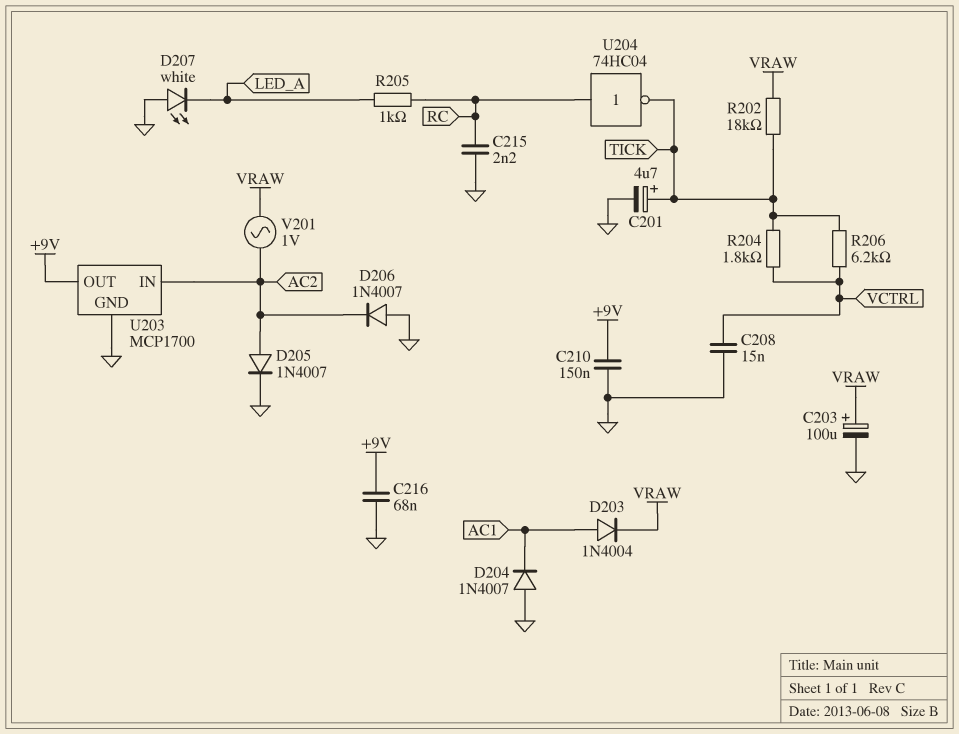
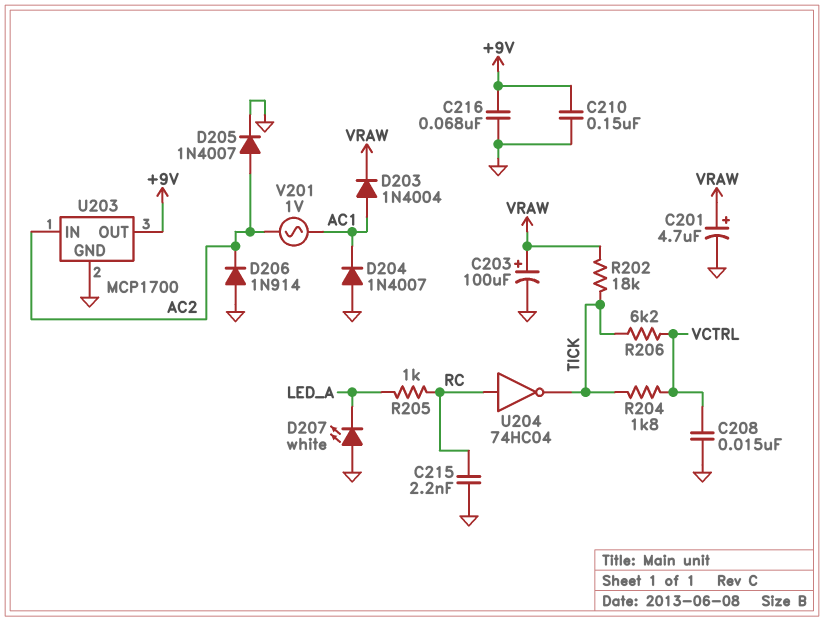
C201: 4.7uF (plus TICK, minus GND) -> 4.7uF (plus VRAW, minus GND)
D206: diode 1N4007 (A GND, K AC2) -> diode 1N914 (A GND, K AC2)
V201: AC 1V (AC2, VRAW) -> AC 1V (AC1, AC2)

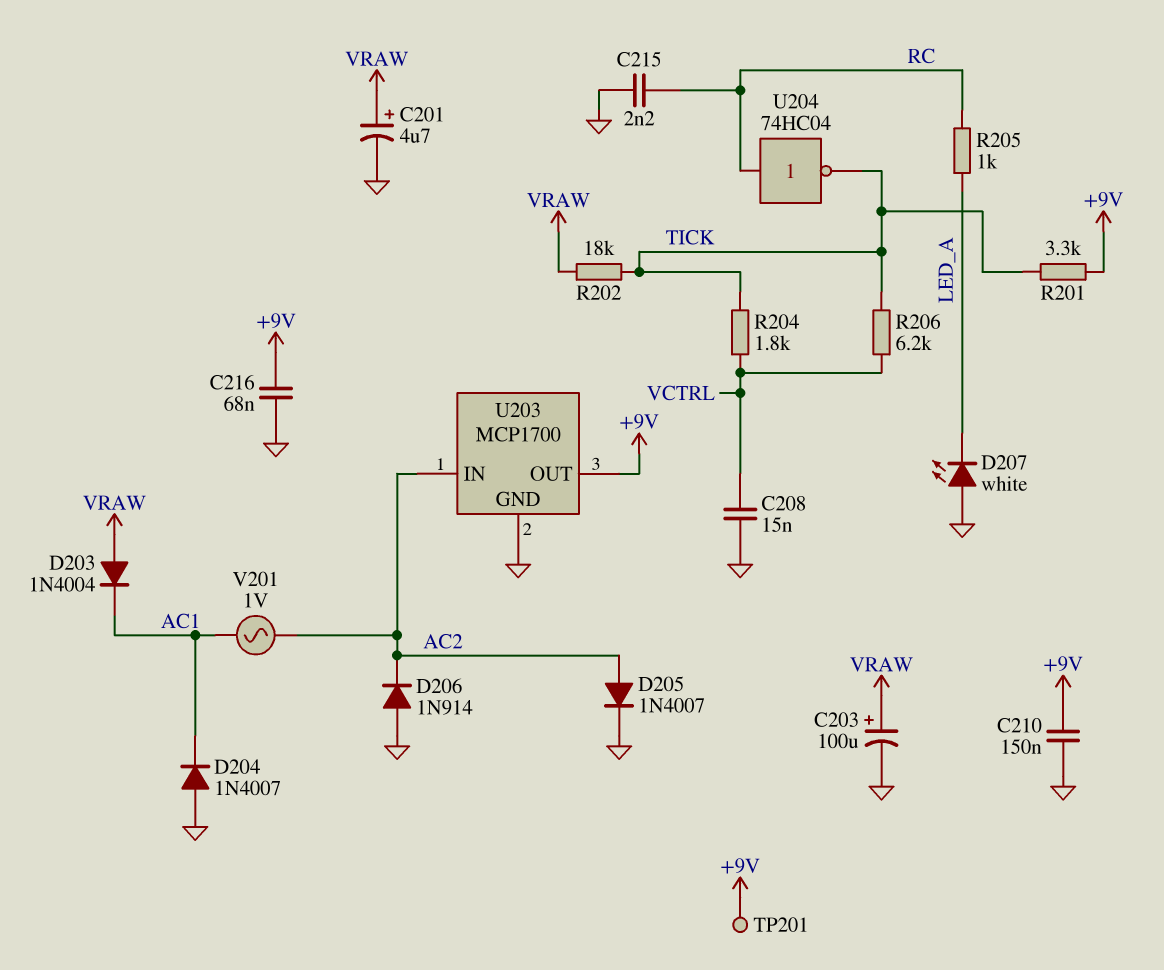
D203: diode 1N4004 (A AC1, K VRAW) -> diode 1N4004 (A VRAW, K AC1)
R201: none -> 3.3k (+9V, TICK)
TP201: none -> test point (+9V)

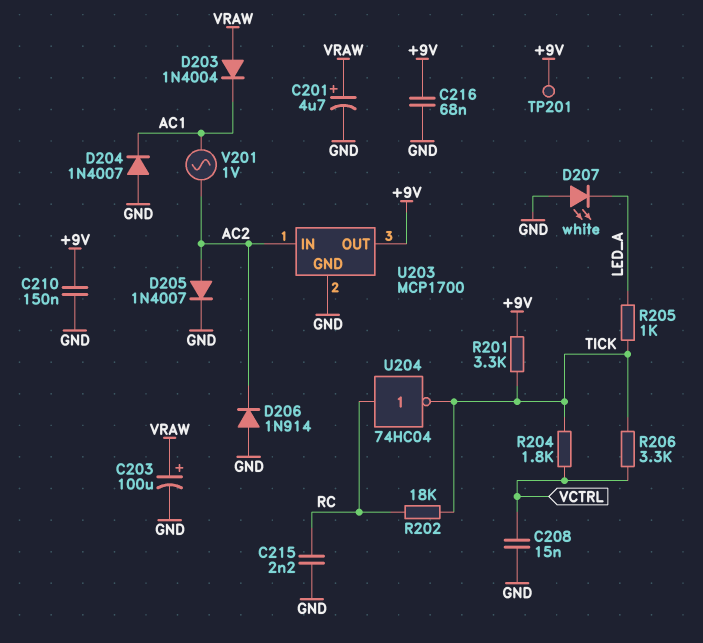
R202: 18k (TICK, VRAW) -> 18k (RC, TICK)
R205: 1k (LED_A, RC) -> 1k (LED_A, TICK)
R206: 6.2k (TICK, VCTRL) -> 3.3k (TICK, VCTRL)

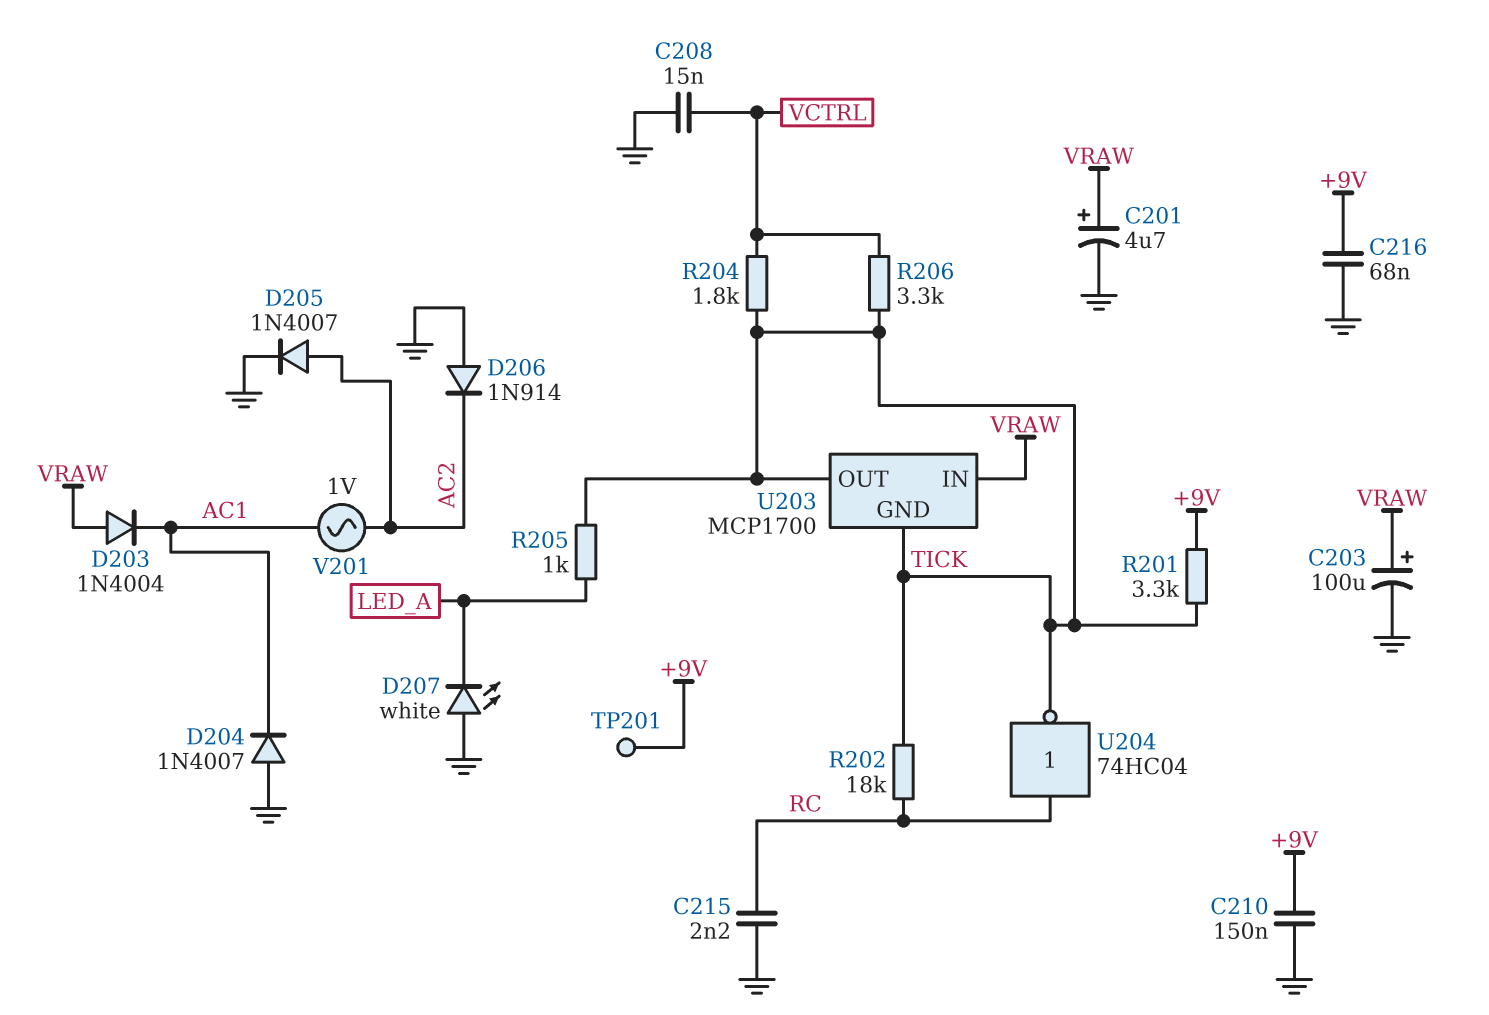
U203 pin GND: GND -> TICK
U203 pin IN: AC2 -> VRAW
U203 pin OUT: +9V -> TICK

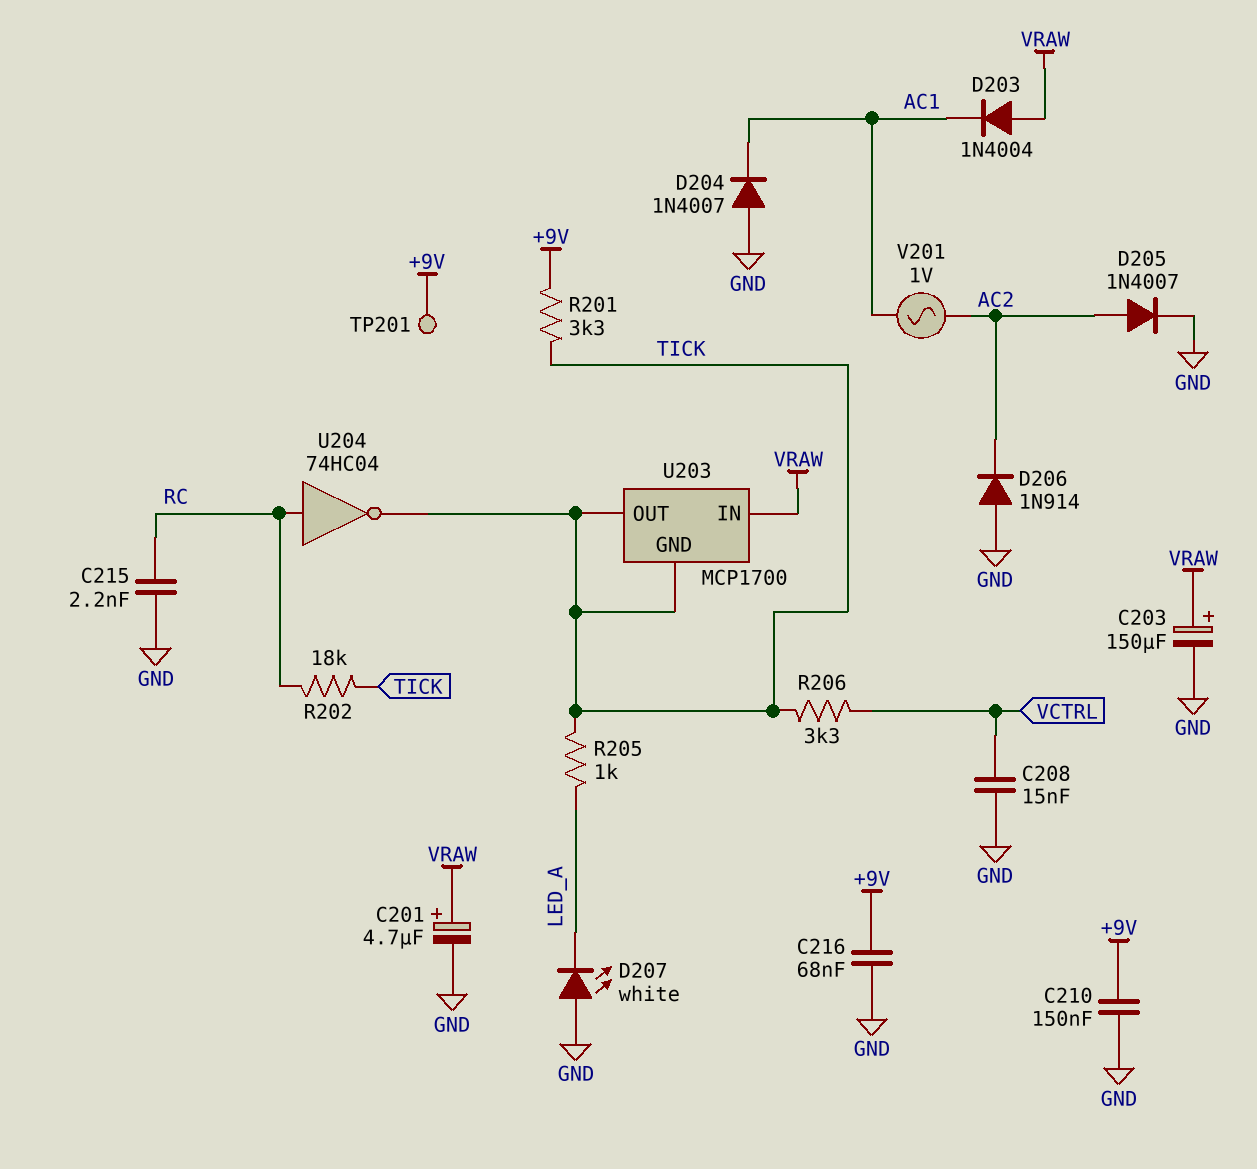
C203: 100uF (plus VRAW, minus GND) -> 150uF (plus VRAW, minus GND)
R204: 1.8k (TICK, VCTRL) -> none

